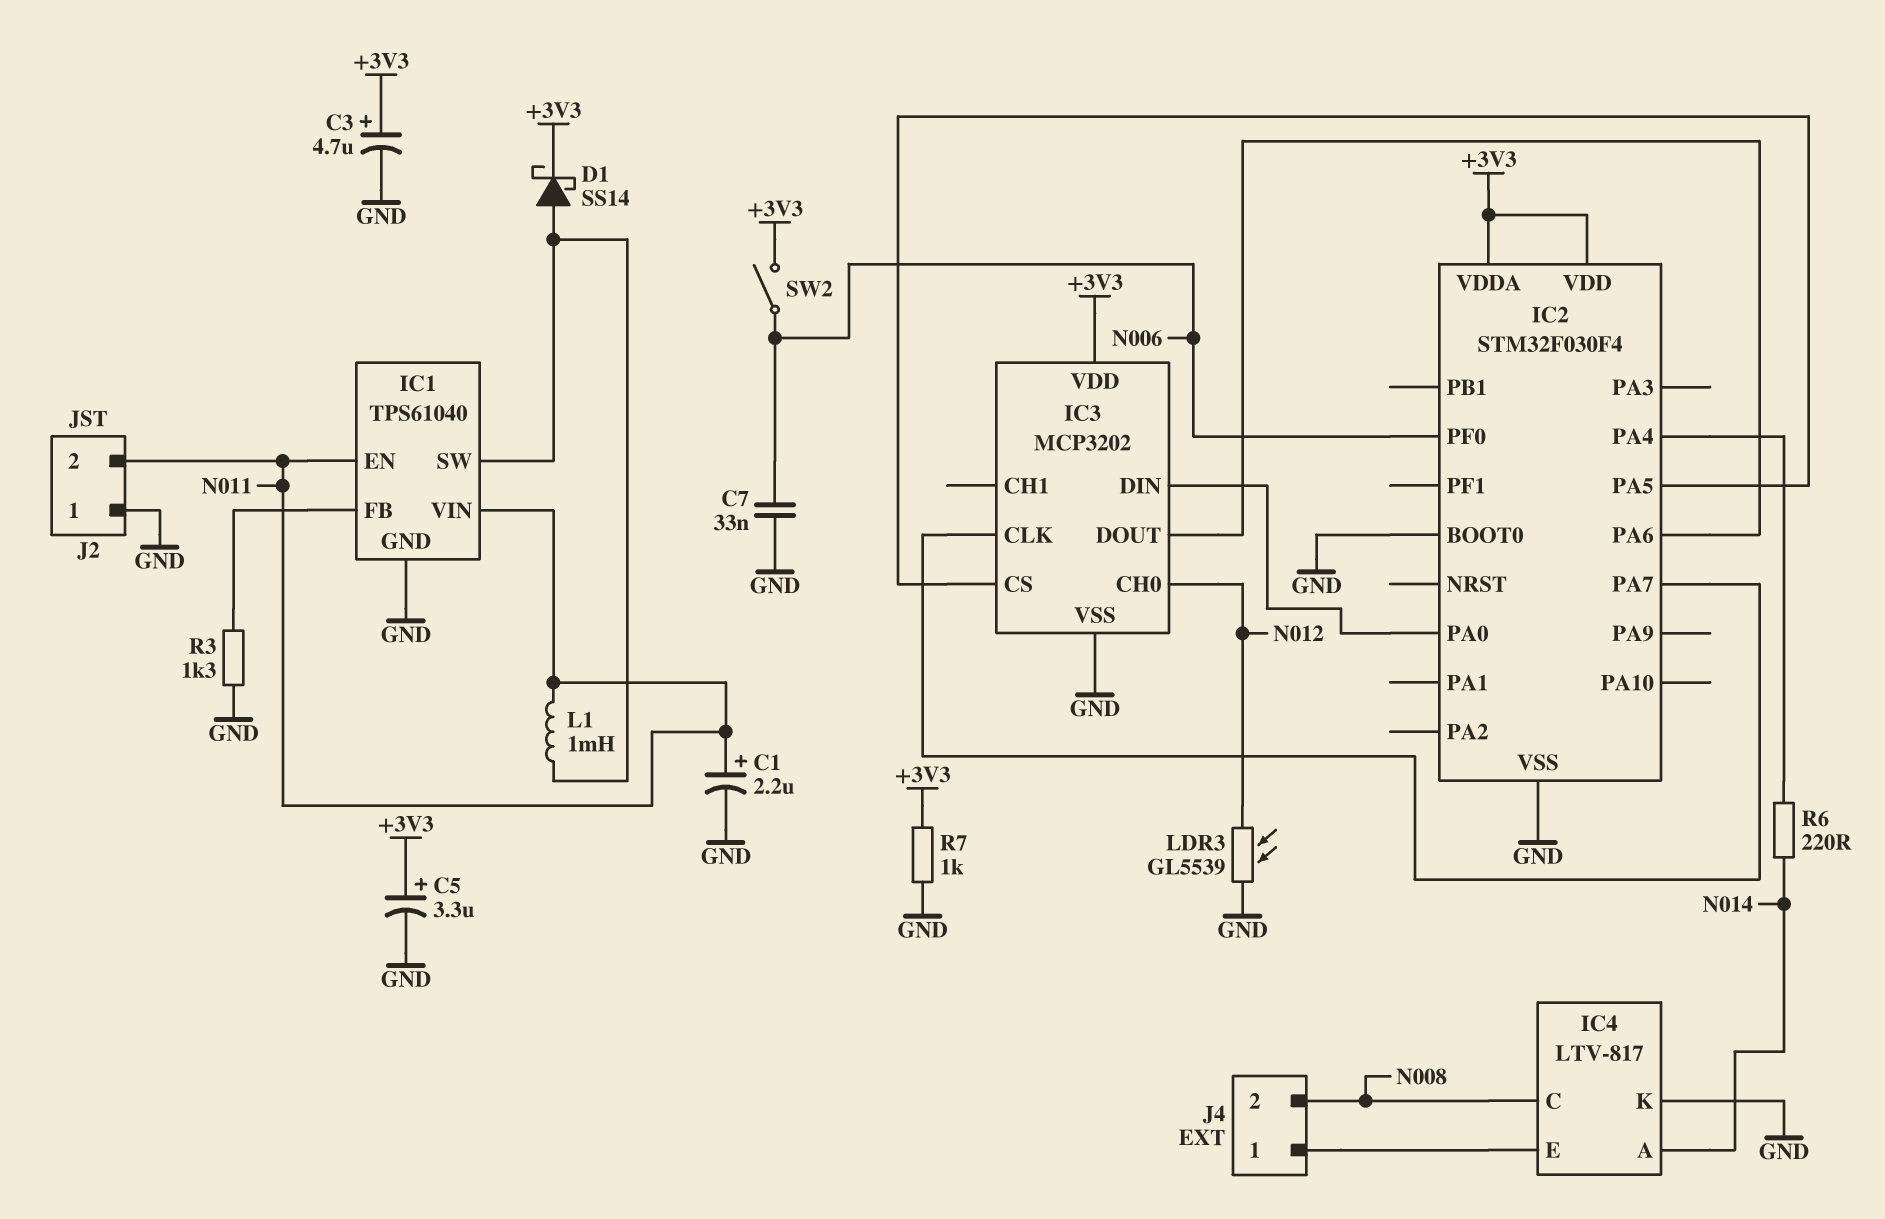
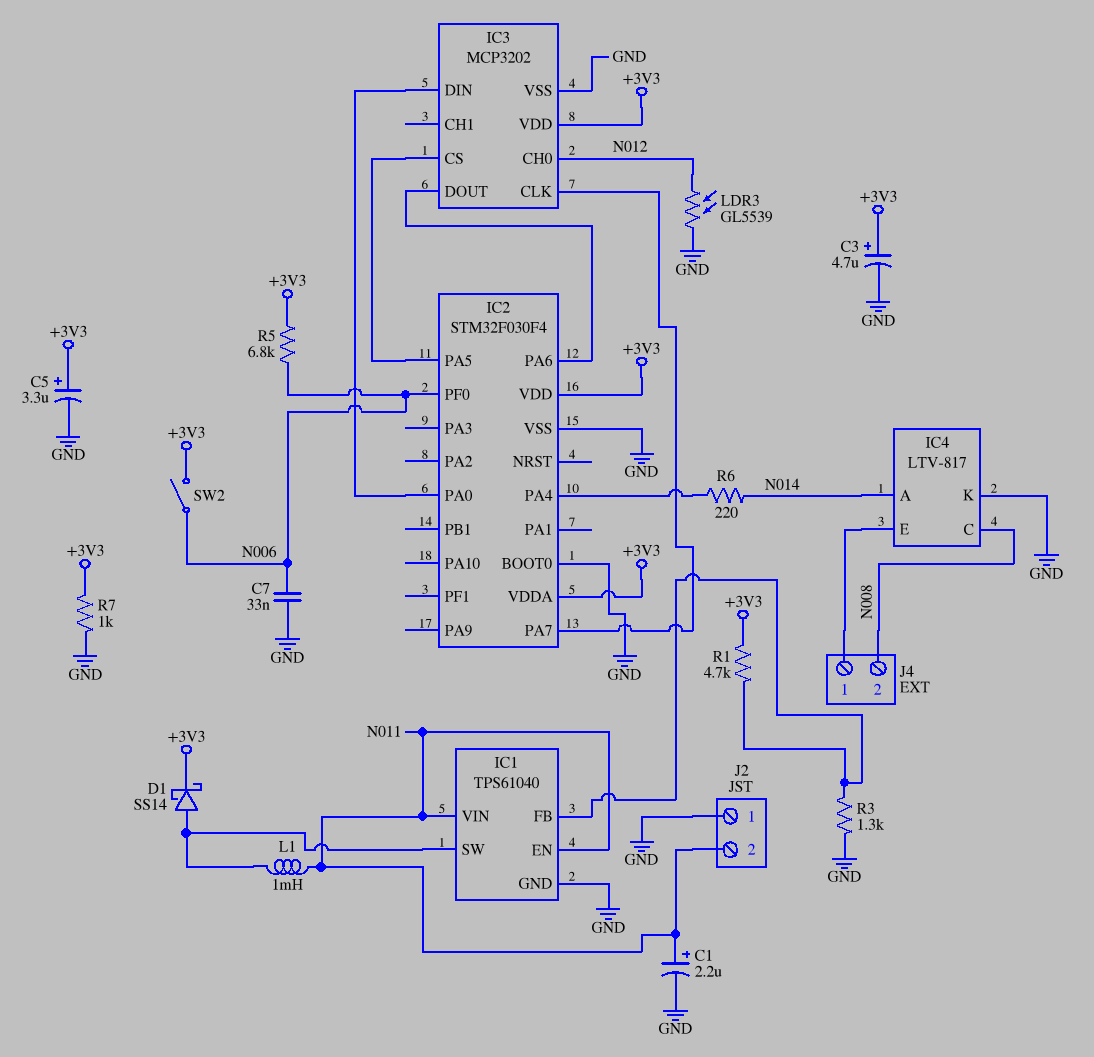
R1: none -> 4.7k (+3V3, IC1/FB)
R5: none -> 6.8k (+3V3, N006)

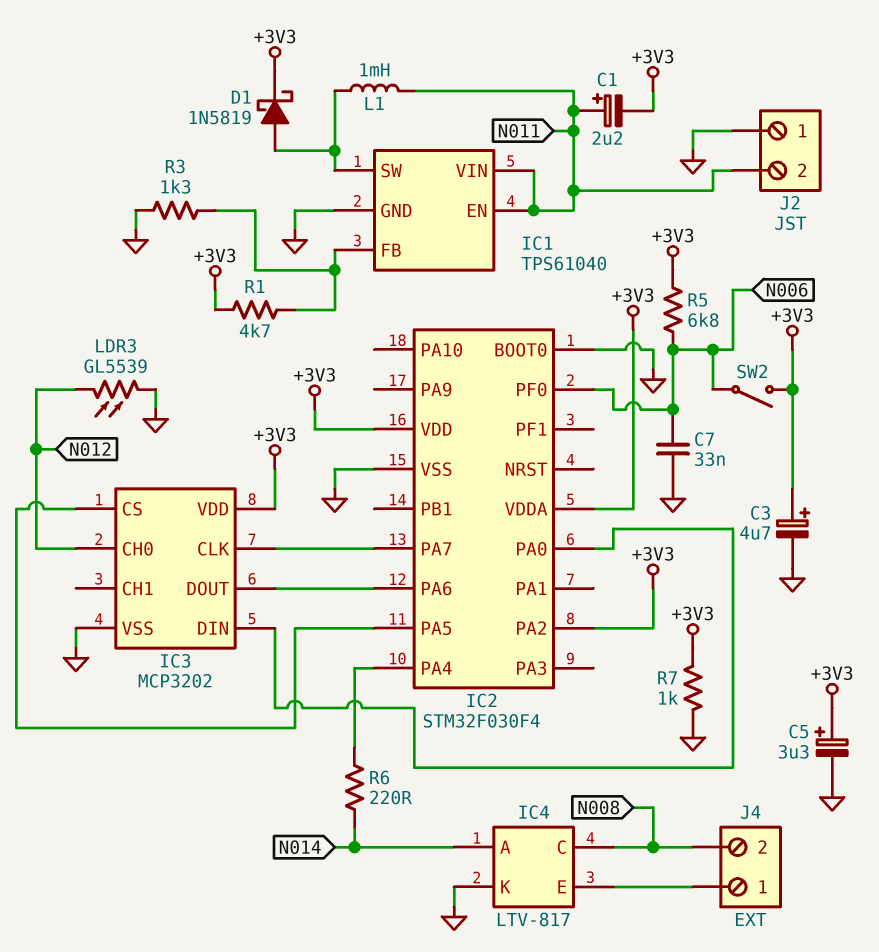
C1: 2.2uF (plus N011, minus GND) -> 2.2uF (plus N011, minus +3V3)
D1: schottky SS14 (A IC1/SW, K +3V3) -> schottky 1N5819 (A IC1/SW, K +3V3)
IC2 pin PA2: none -> +3V3

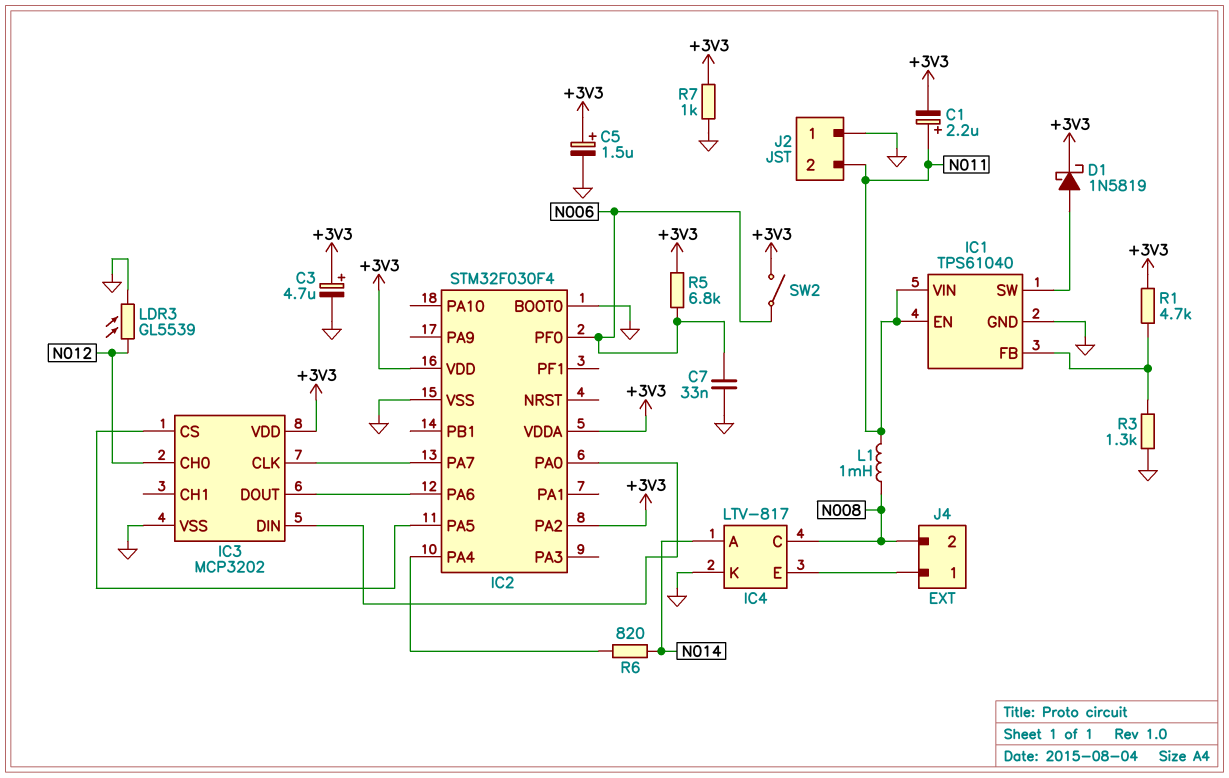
C5: 3.3uF (plus +3V3, minus GND) -> 1.5uF (plus +3V3, minus GND)
L1: 1mH (IC1/SW, N011) -> 1mH (N008, N011)
R6: 220 (IC2/PA4, N014) -> 820 (IC2/PA4, N014)

